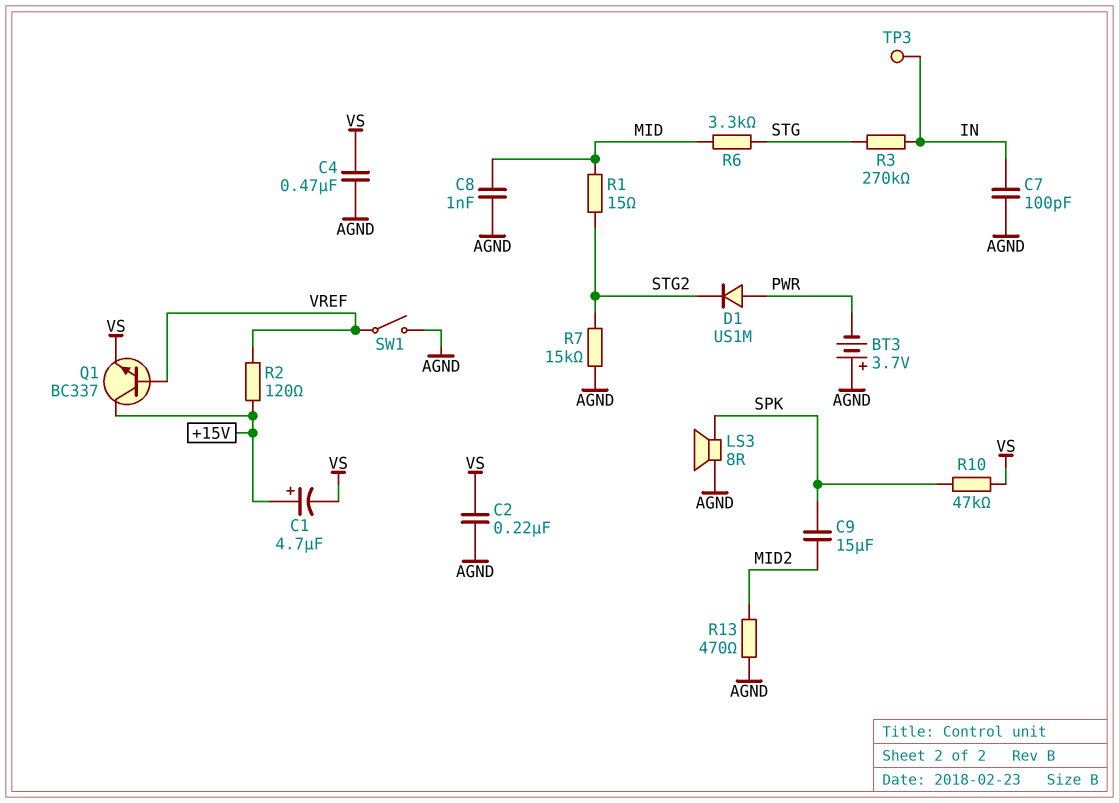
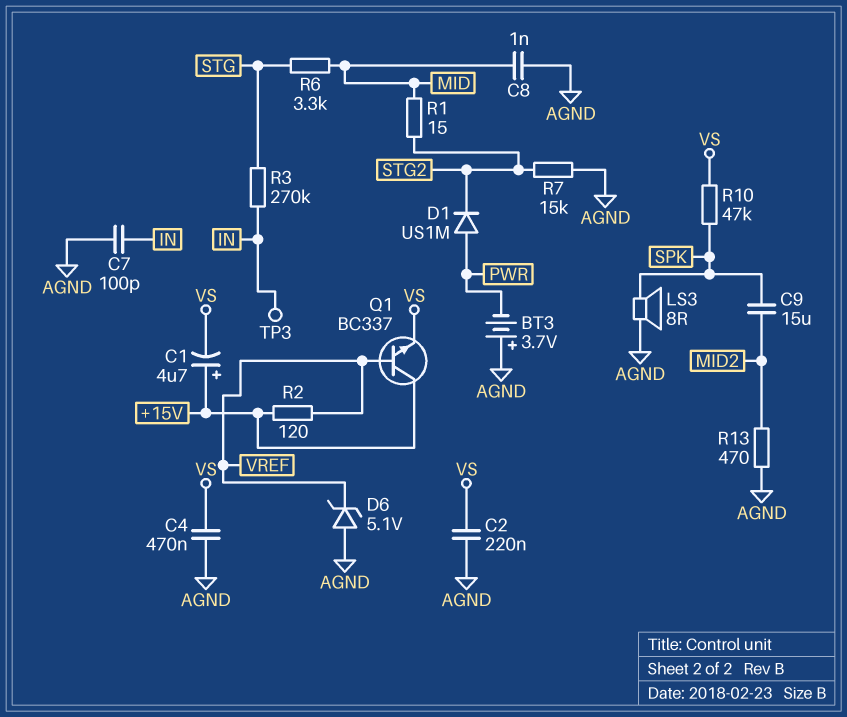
D6: none -> zener 5.1V (A AGND, K VREF)
SW1: switch (AGND, VREF) -> none

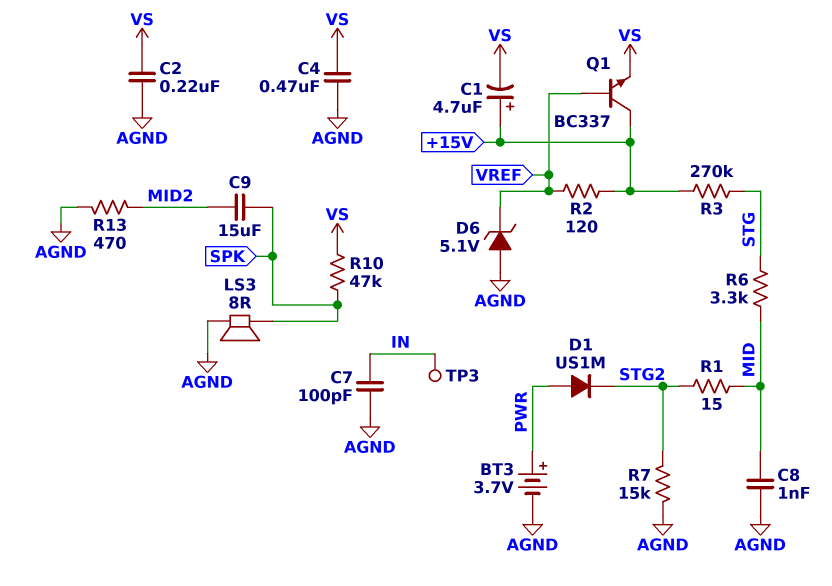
BT3: 3.7V (plus AGND, minus PWR) -> 3.7V (plus PWR, minus AGND)
R3: 270k (IN, STG) -> 270k (+15V, STG)

